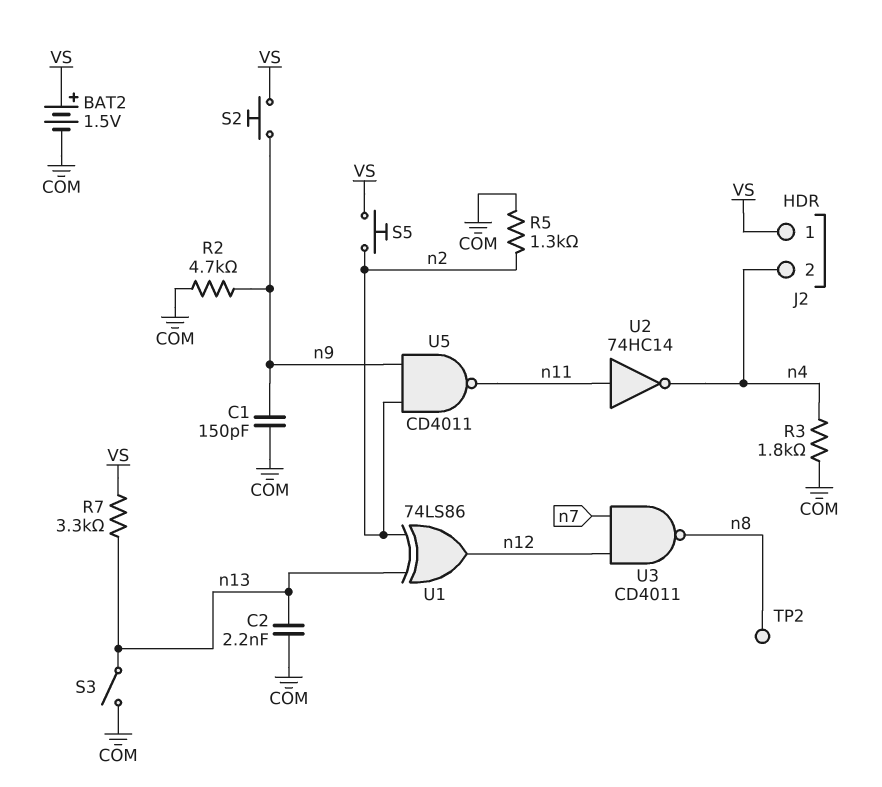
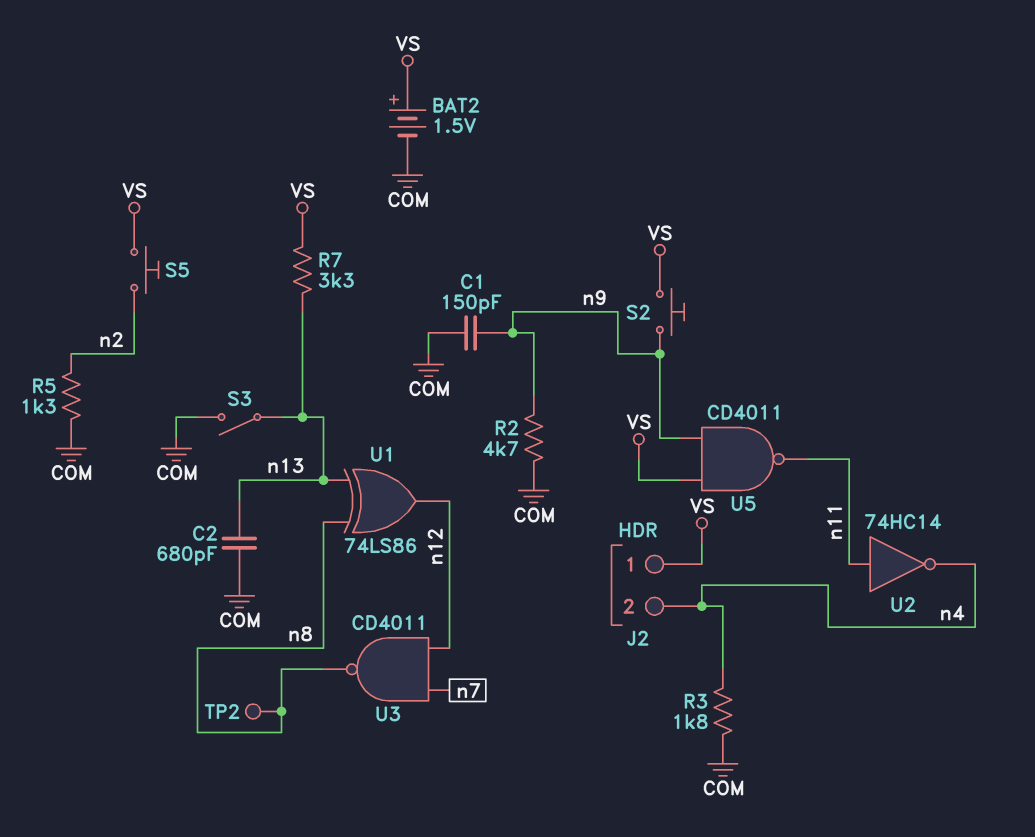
C2: 2.2nF (COM, n13) -> 680pF (COM, n13)
U1: XOR 74LS86 (in n2, in n13, out n12) -> XOR 74LS86 (in n8, in n13, out n12)
U5: NAND CD4011 (in n2, in n9, out n11) -> NAND CD4011 (in VS, in n9, out n11)

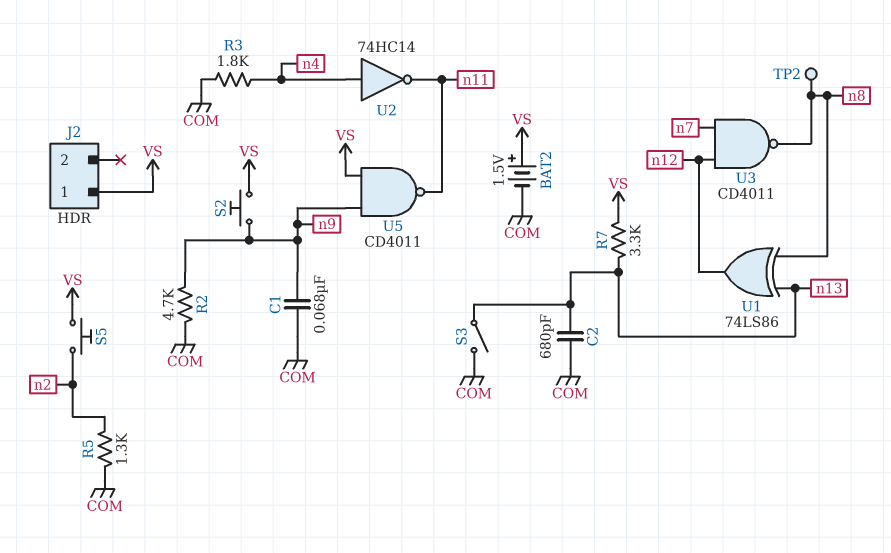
C1: 150pF (COM, n9) -> 68nF (COM, n9)
J2 pin 2: n4 -> none
U2: NOT 74HC14 (in n11, out n4) -> NOT 74HC14 (in n4, out n11)

